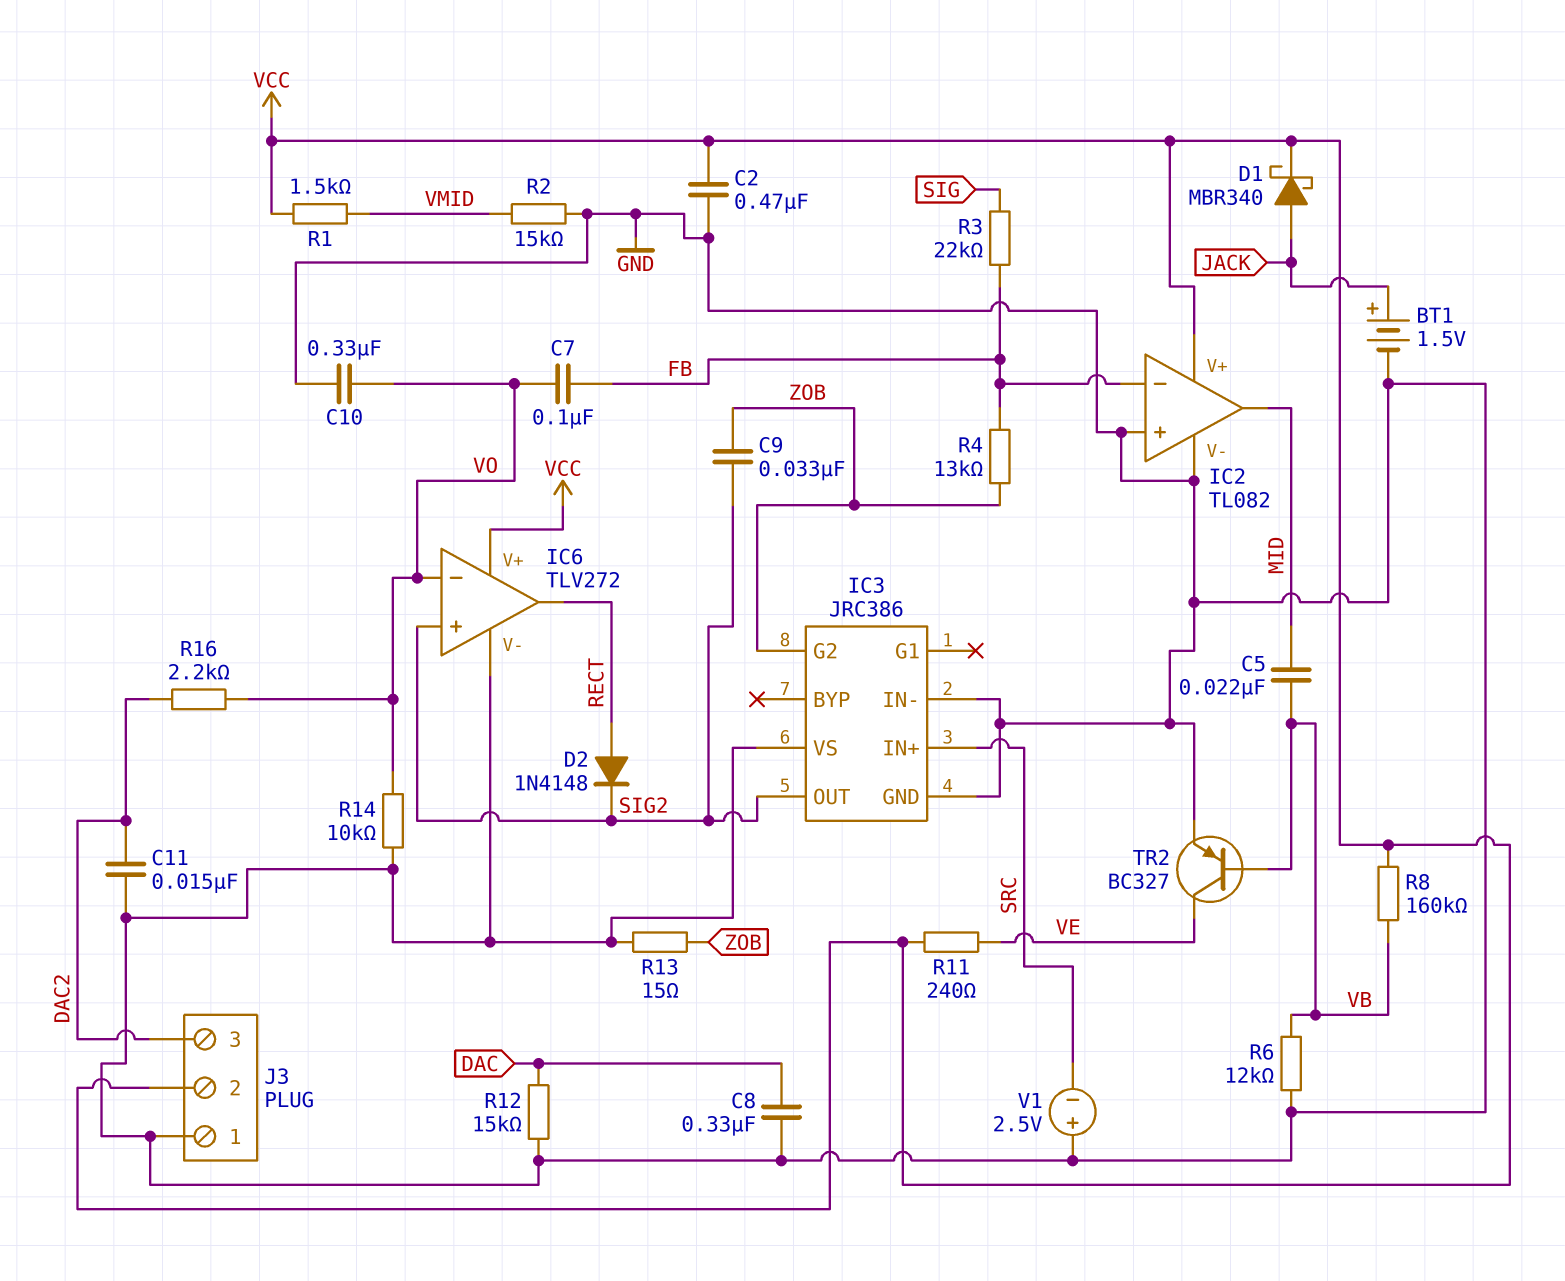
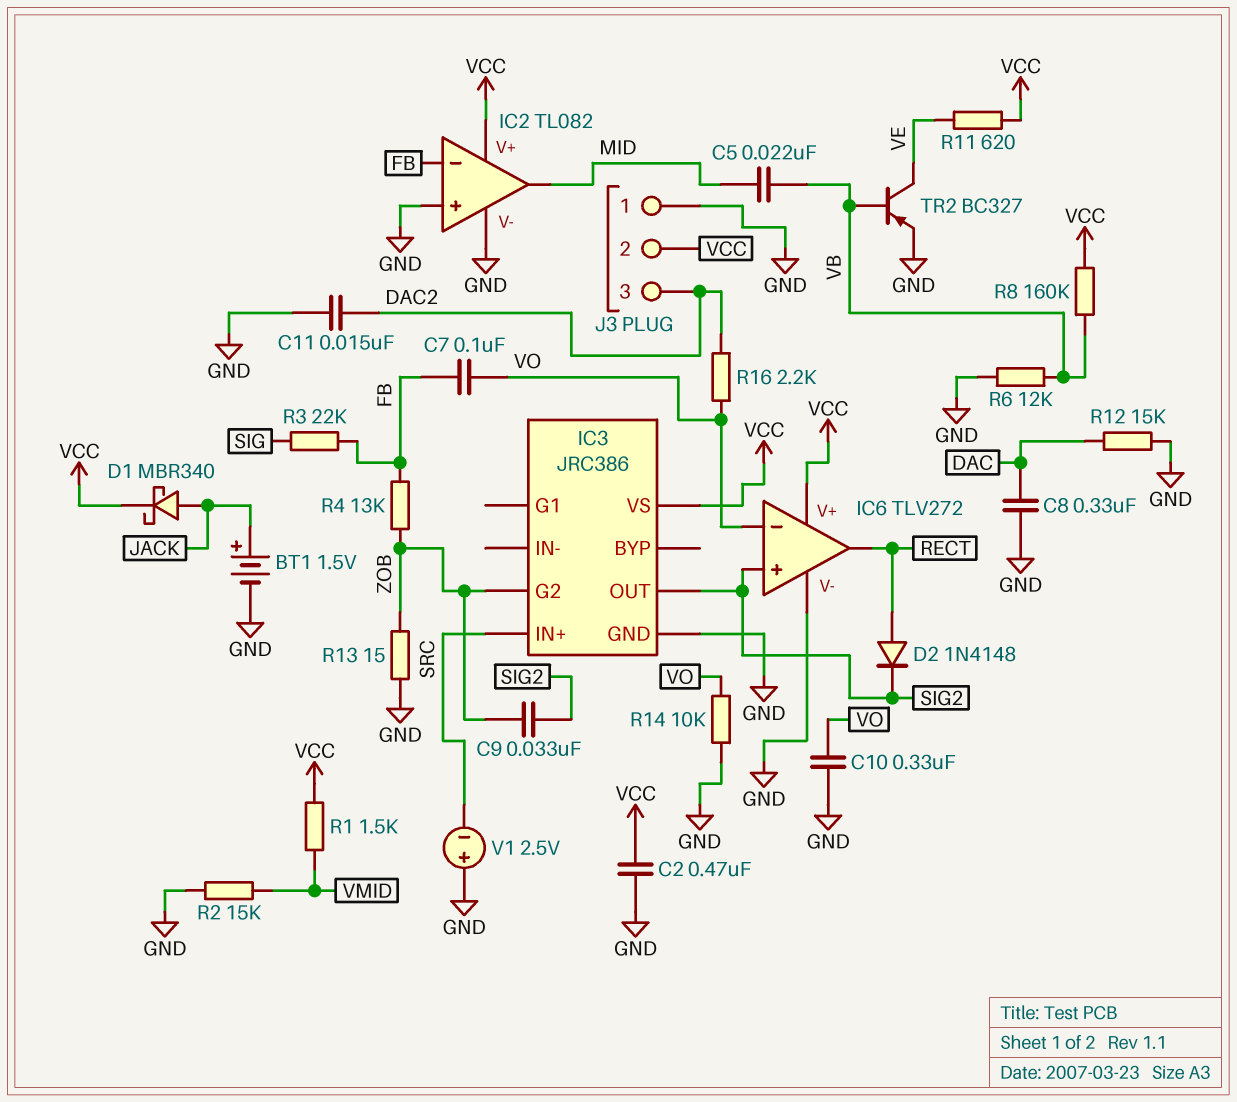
IC3 pin IN-: GND -> none
IC3 pin VS: GND -> VCC
R11: 240 (VCC, VE) -> 620 (VCC, VE)

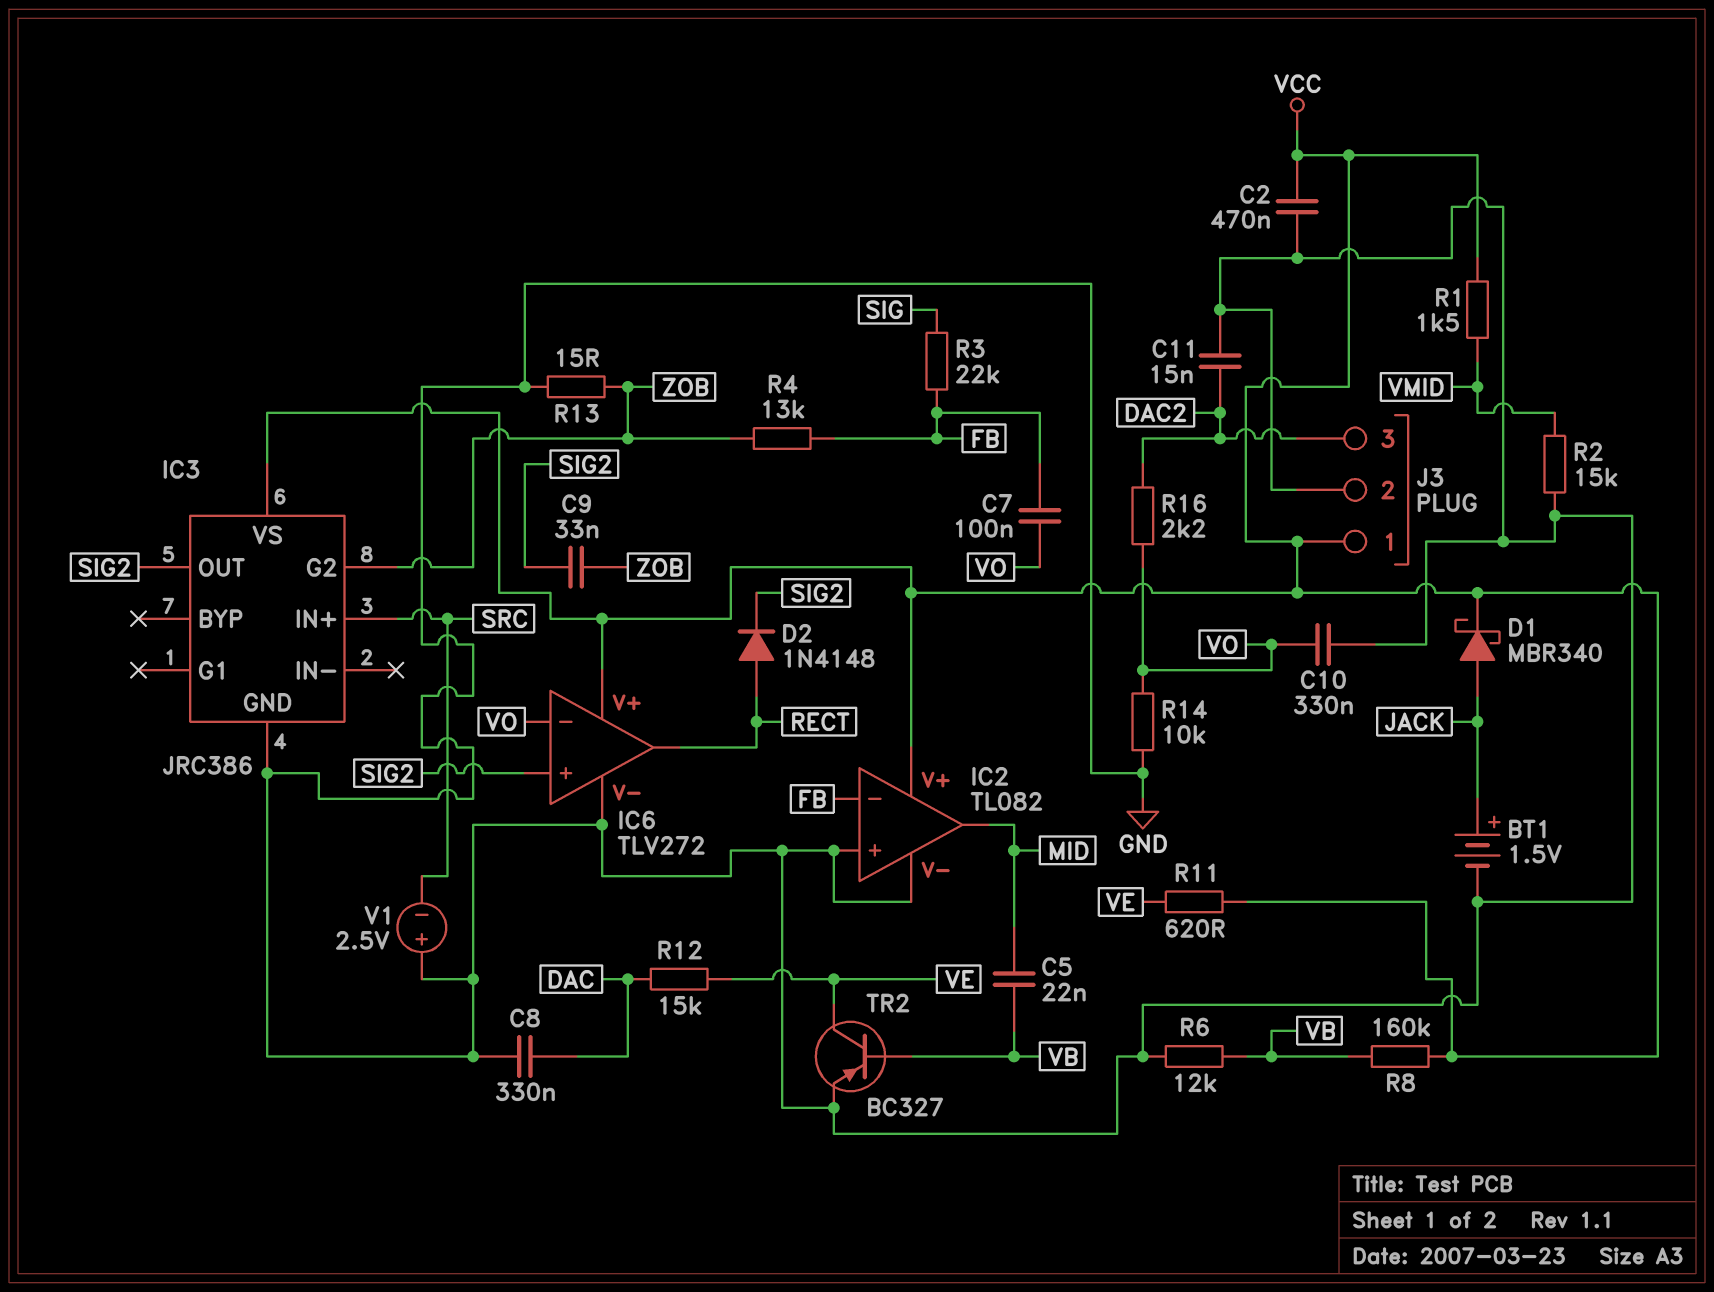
J3 pin 1: GND -> VCC
J3 pin 2: VCC -> GND
R12: 15k (DAC, GND) -> 15k (DAC, VE)

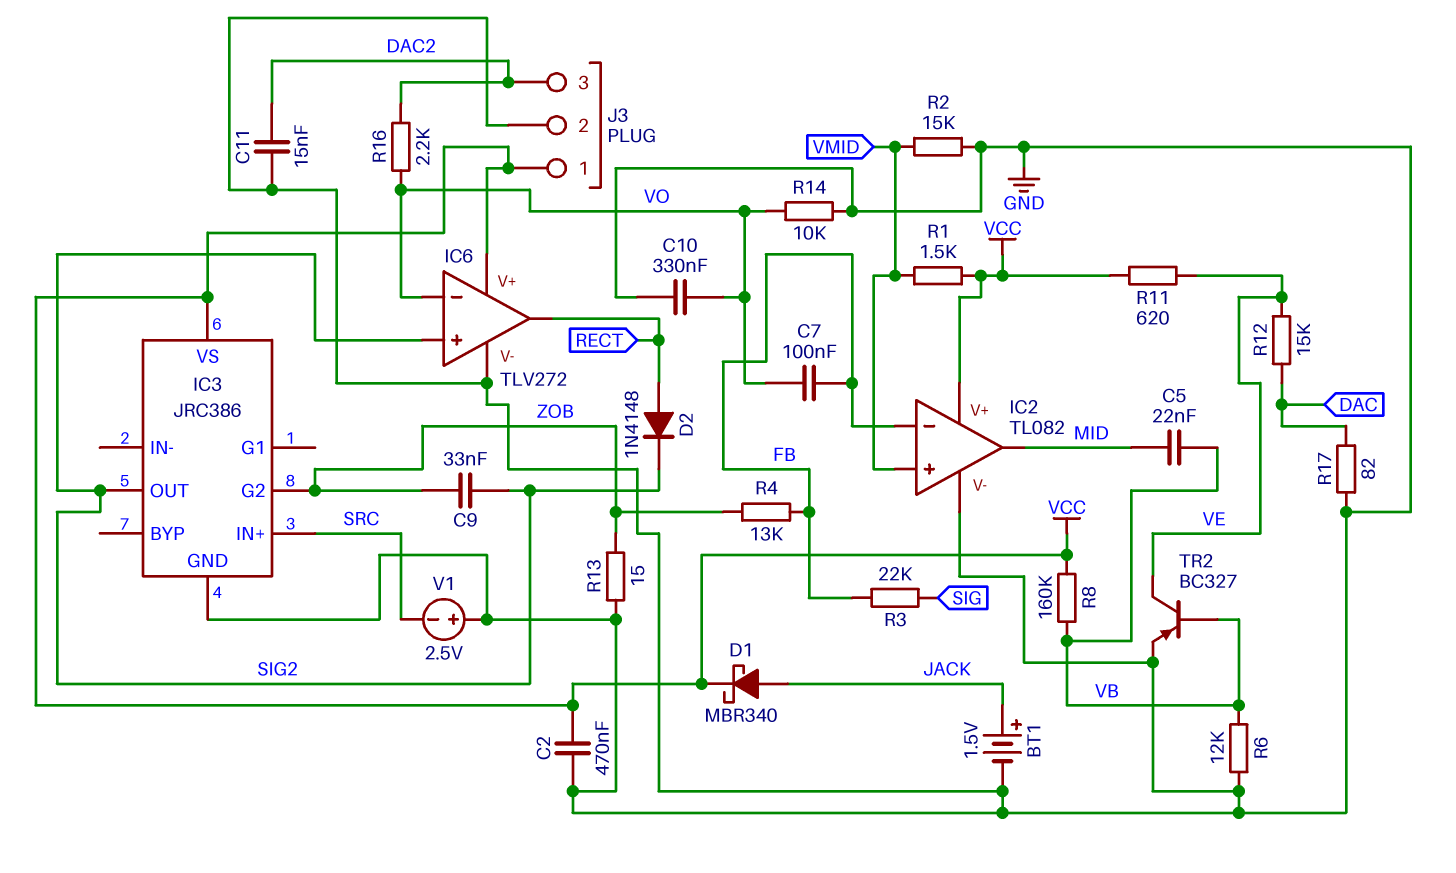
C8: 330nF (DAC, GND) -> none
IC2 pin in+: GND -> VMID
R17: none -> 82 (DAC, GND)

